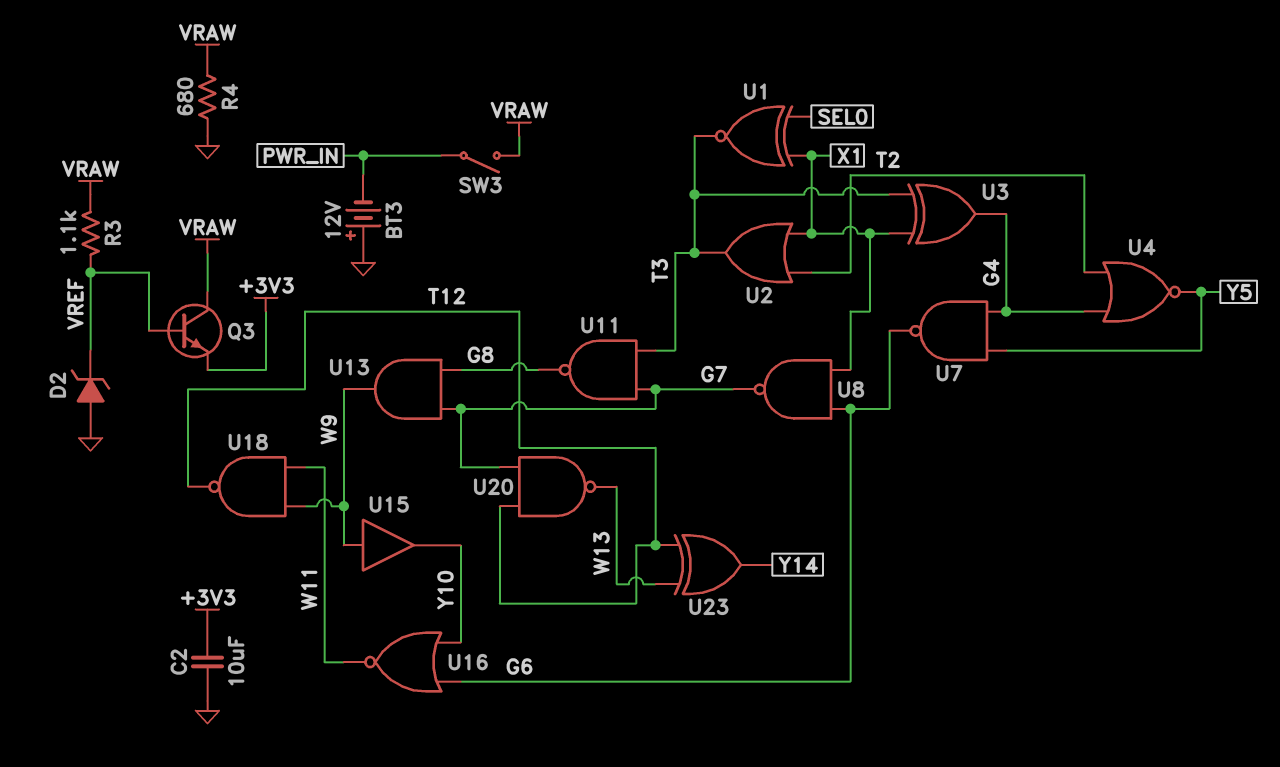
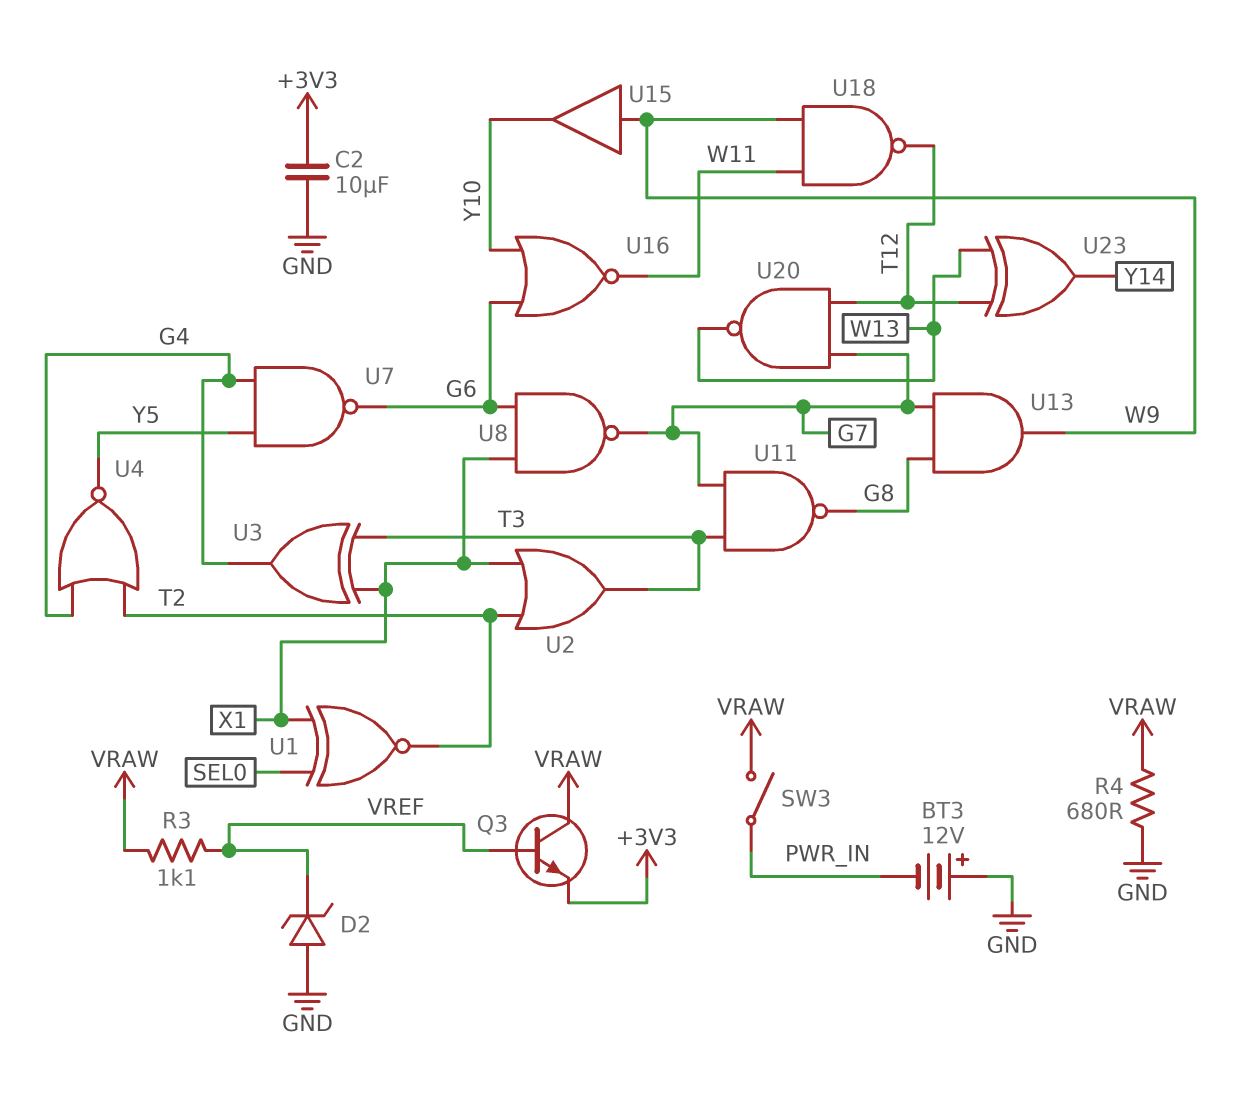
U1: XNOR (in SEL0, in X1, out T3) -> XNOR (in SEL0, in X1, out T2)

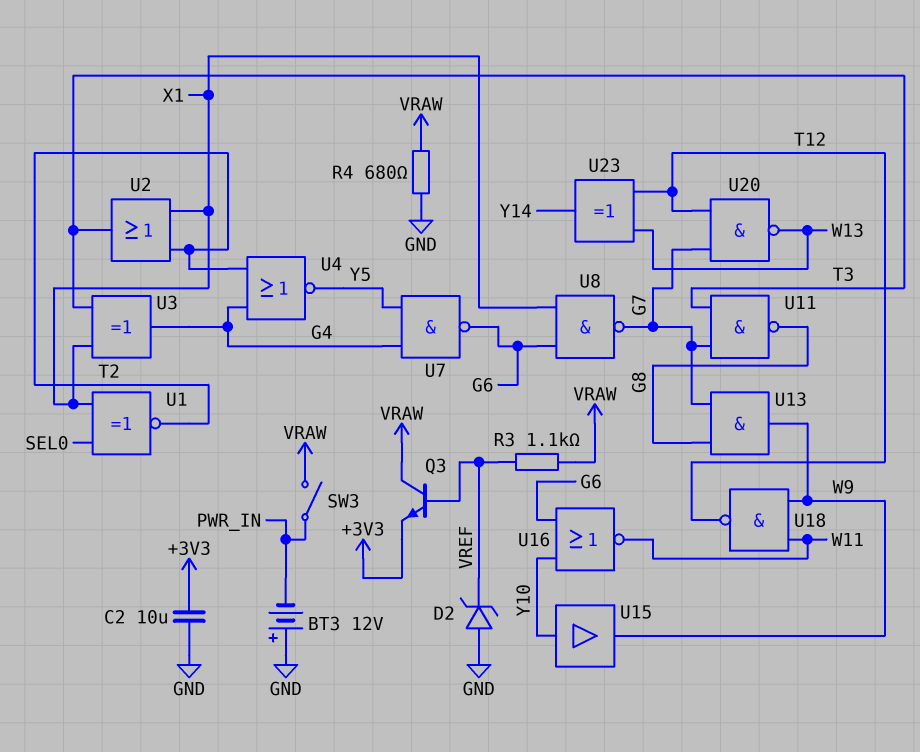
U15: buffer (in W9, out Y10) -> buffer (in Y10, out W9)

